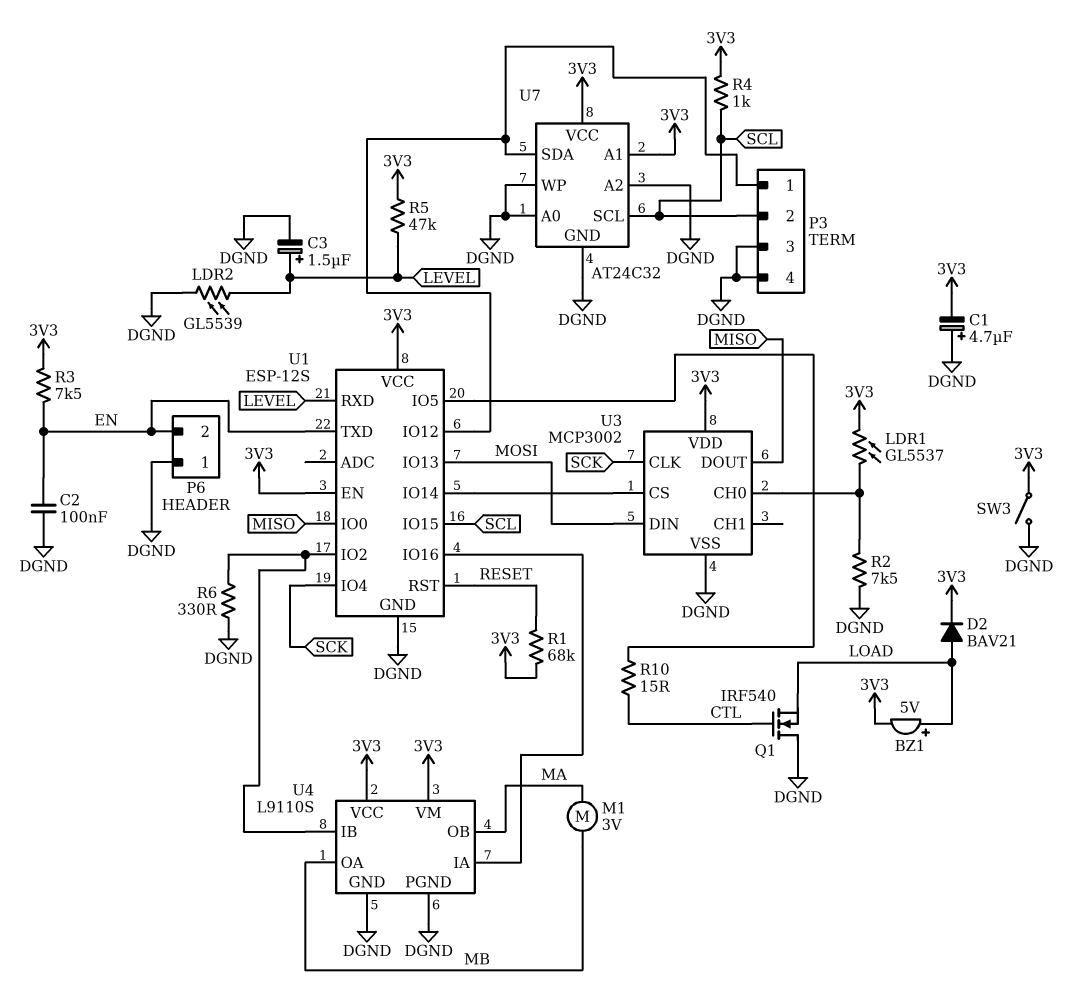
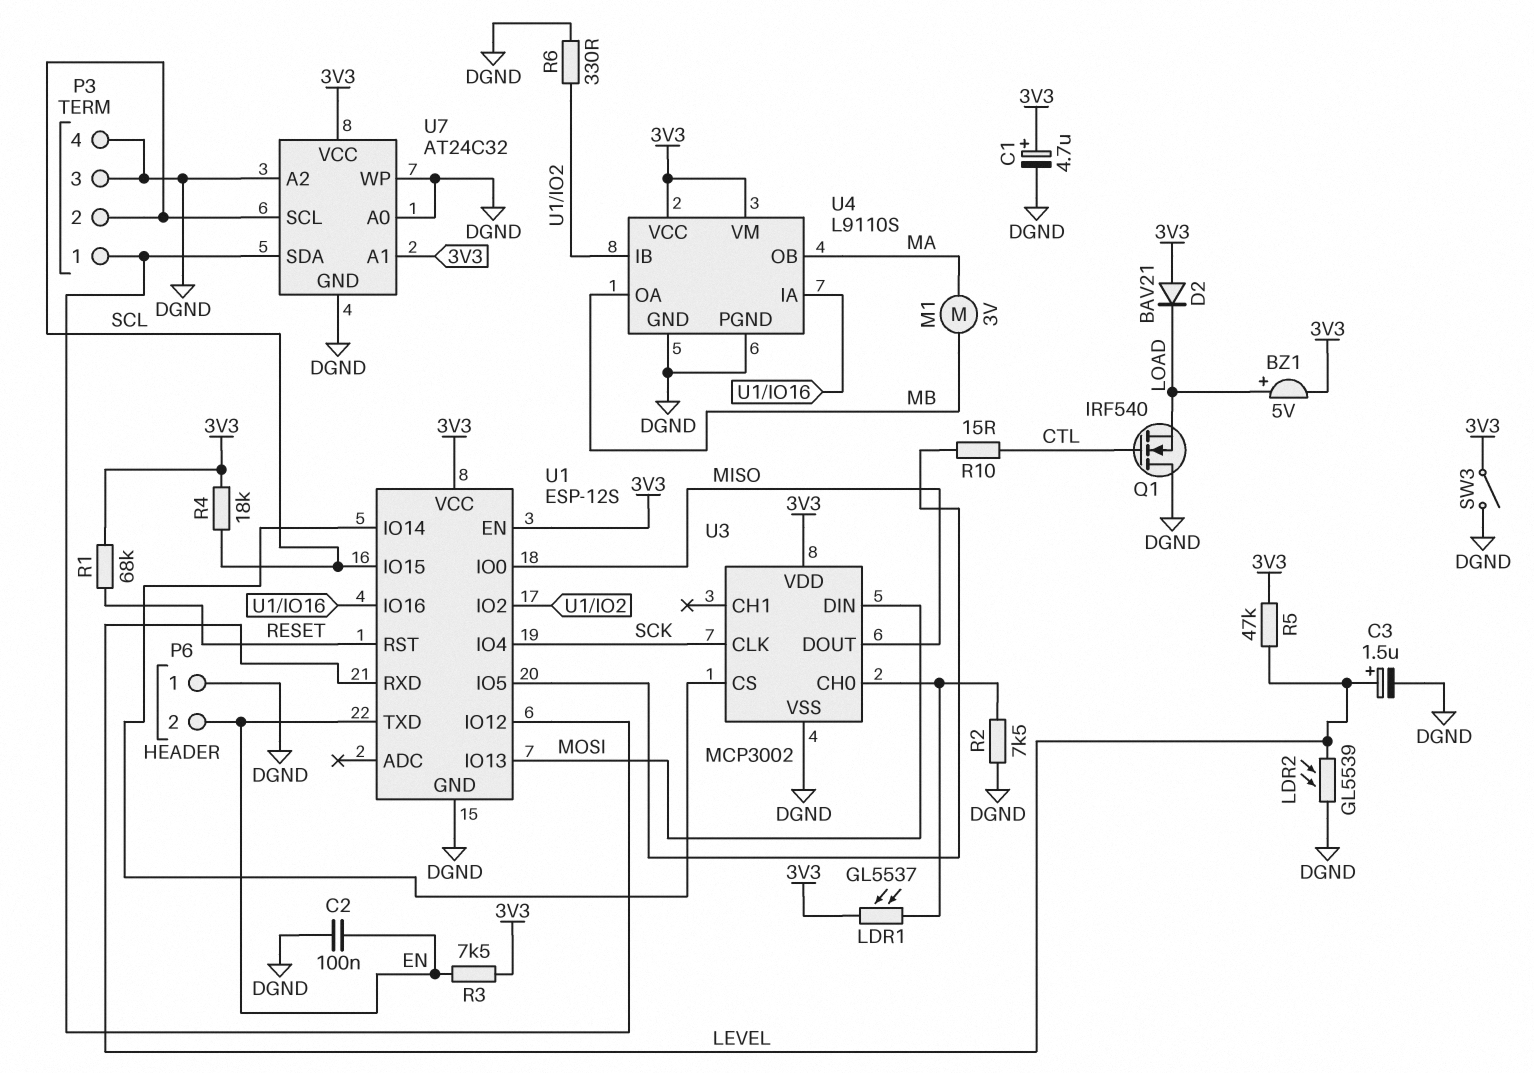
C1: 4.7uF (plus DGND, minus 3V3) -> 4.7uF (plus 3V3, minus DGND)
D2: diode BAV21 (A LOAD, K 3V3) -> diode BAV21 (A 3V3, K LOAD)
R4: 1k (3V3, SCL) -> 18k (3V3, SCL)

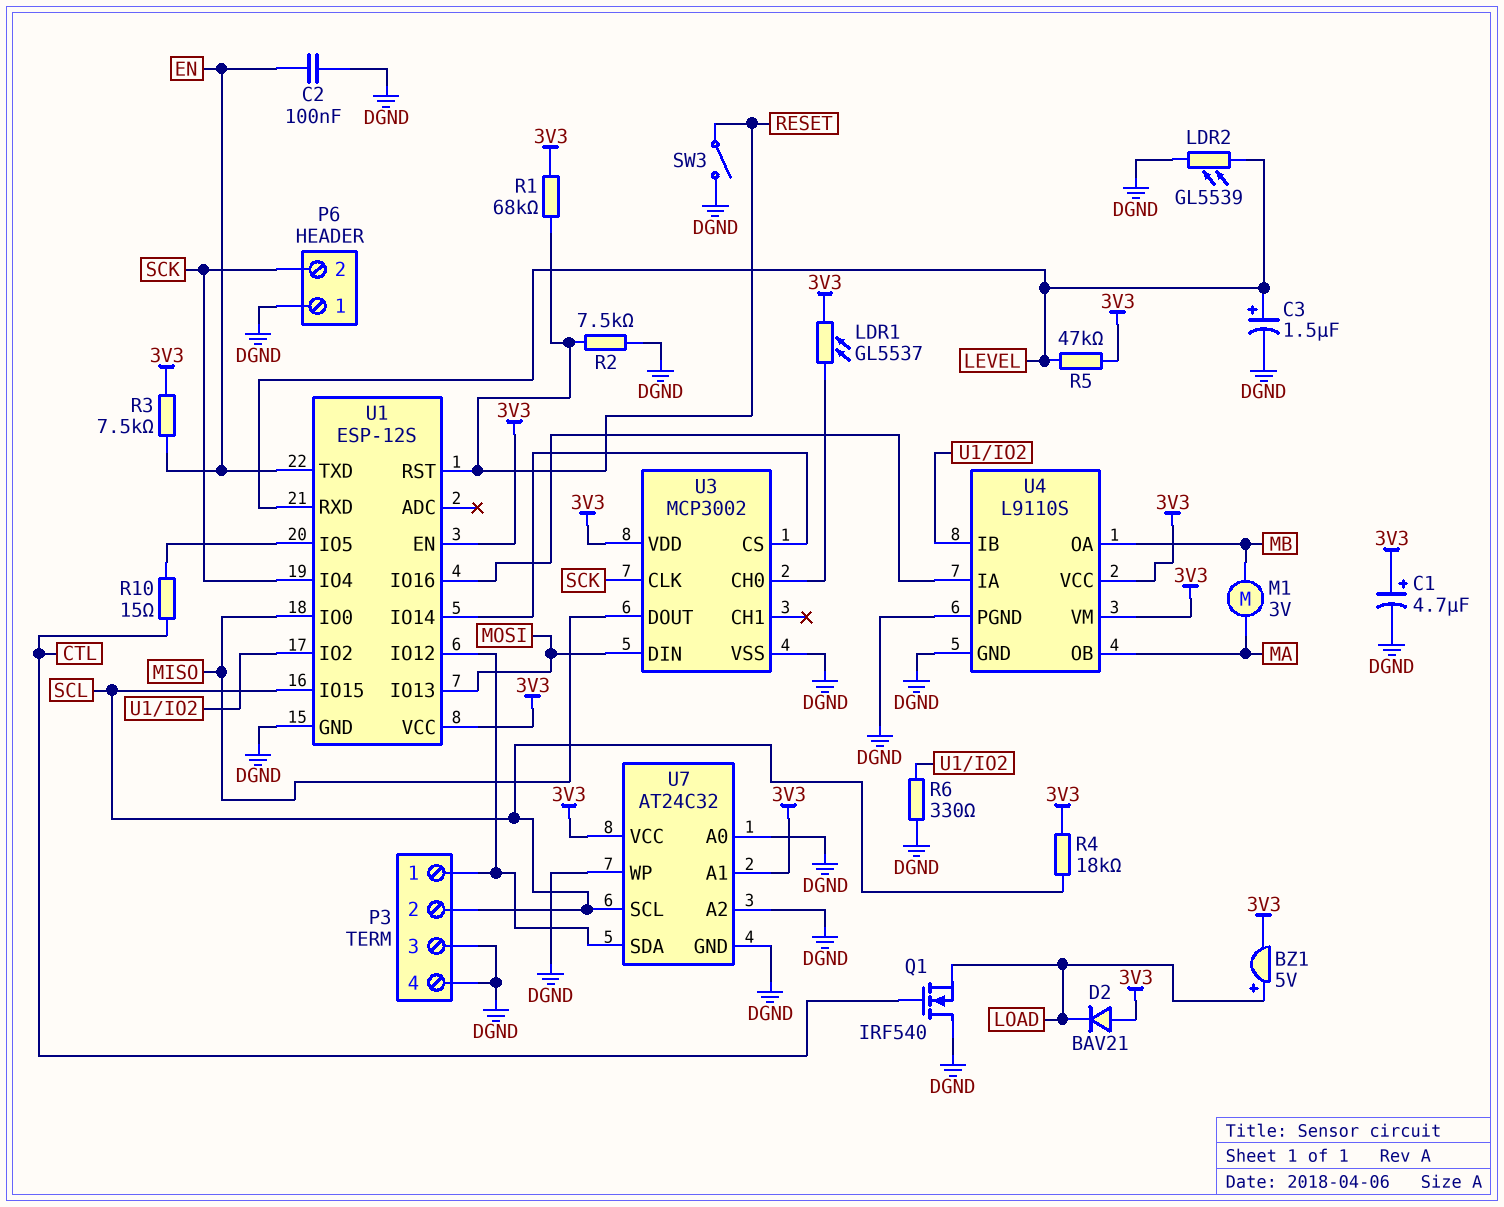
P6 pin 2: EN -> SCK
R2: 7.5k (DGND, U3/CH0) -> 7.5k (DGND, RESET)
SW3: switch (3V3, DGND) -> switch (DGND, RESET)

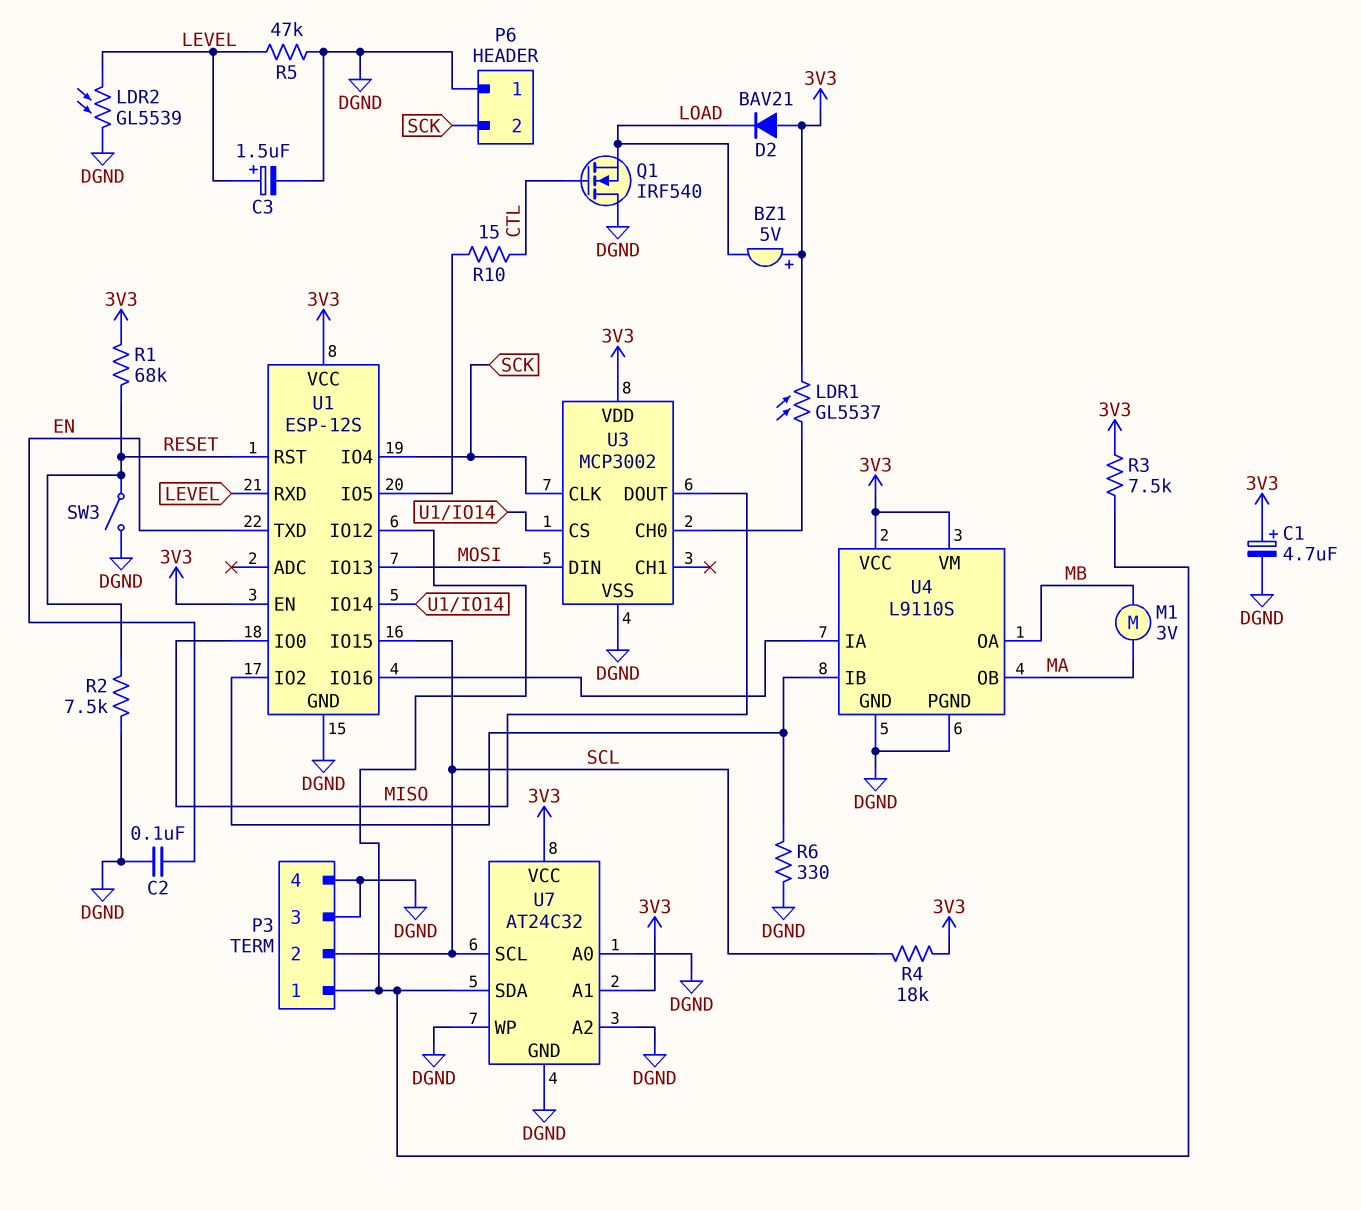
BZ1: buzzer 5V (plus LOAD, minus 3V3) -> buzzer 5V (plus 3V3, minus LOAD)
R3: 7.5k (3V3, EN) -> 7.5k (3V3, P3/1)
R5: 47k (3V3, LEVEL) -> 47k (DGND, LEVEL)

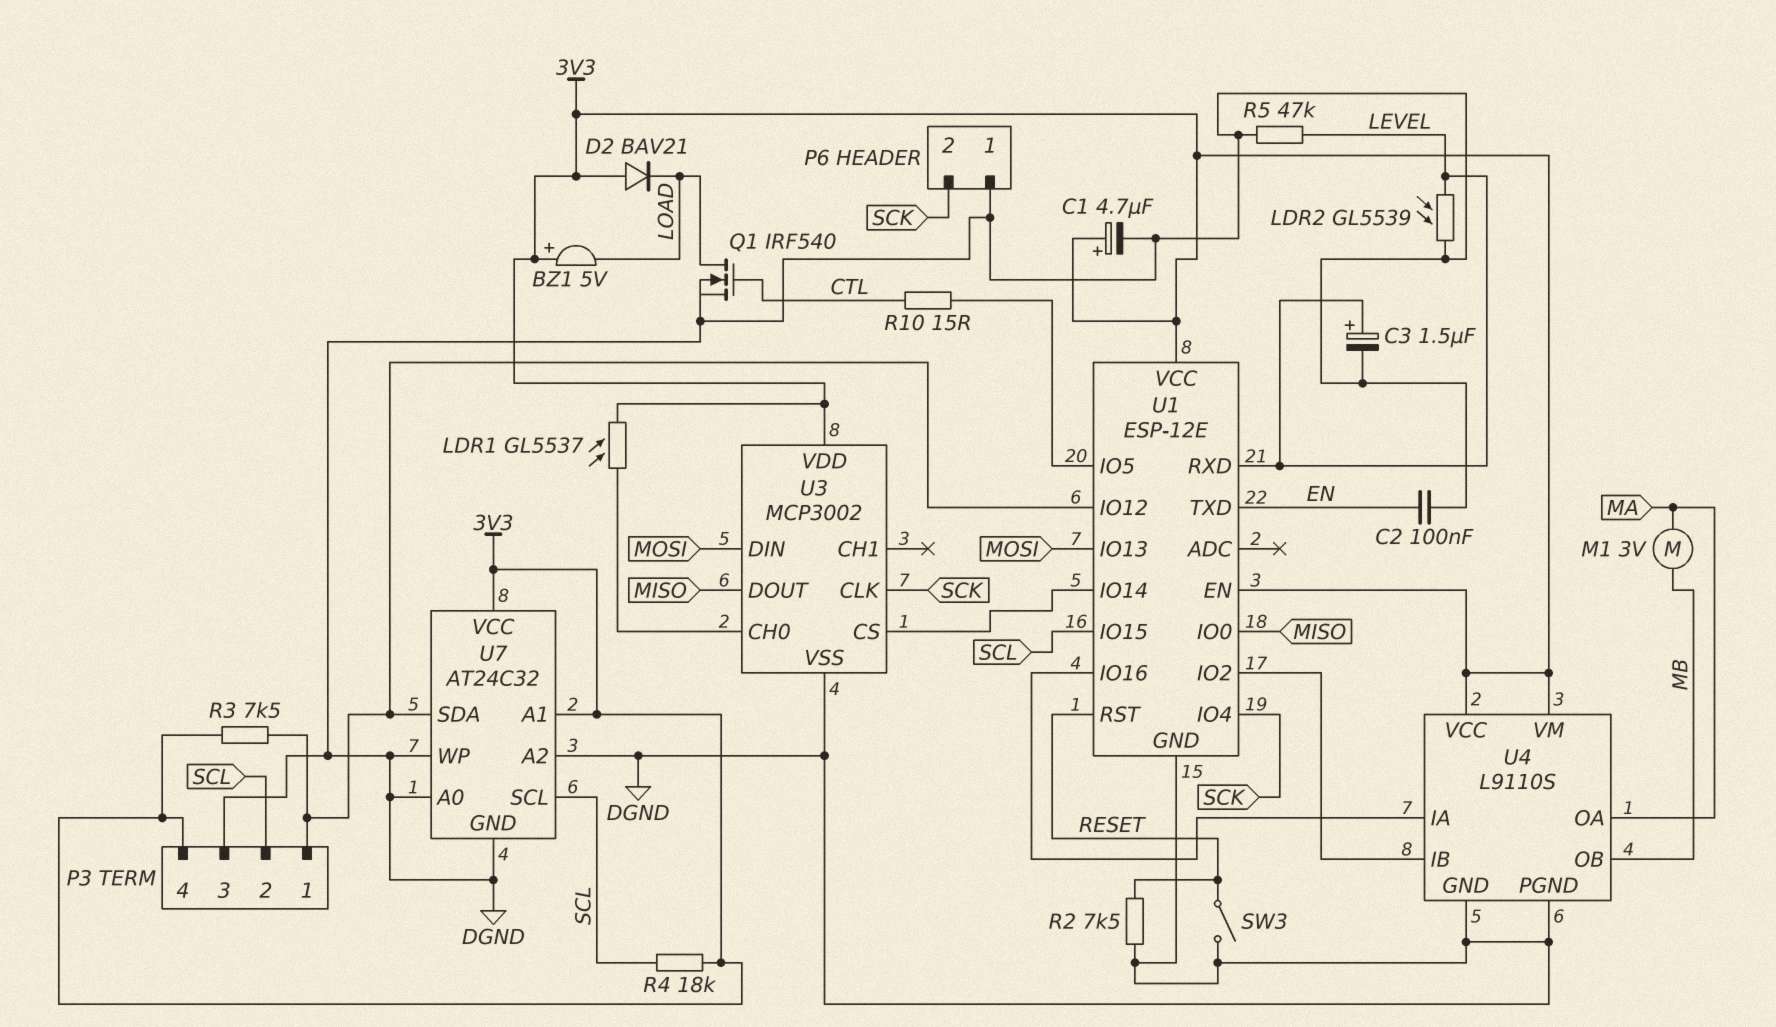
P3 pin 4: DGND -> 3V3
Q1: NMOS IRF540 (G CTL, D DGND, S LOAD) -> NMOS IRF540 (G CTL, D LOAD, S DGND)
R1: 68k (3V3, RESET) -> none
R6: 330 (DGND, U1/IO2) -> none
U1: ESP-12S -> ESP-12E
U4 pin OA: MB -> MA
U4 pin OB: MA -> MB

